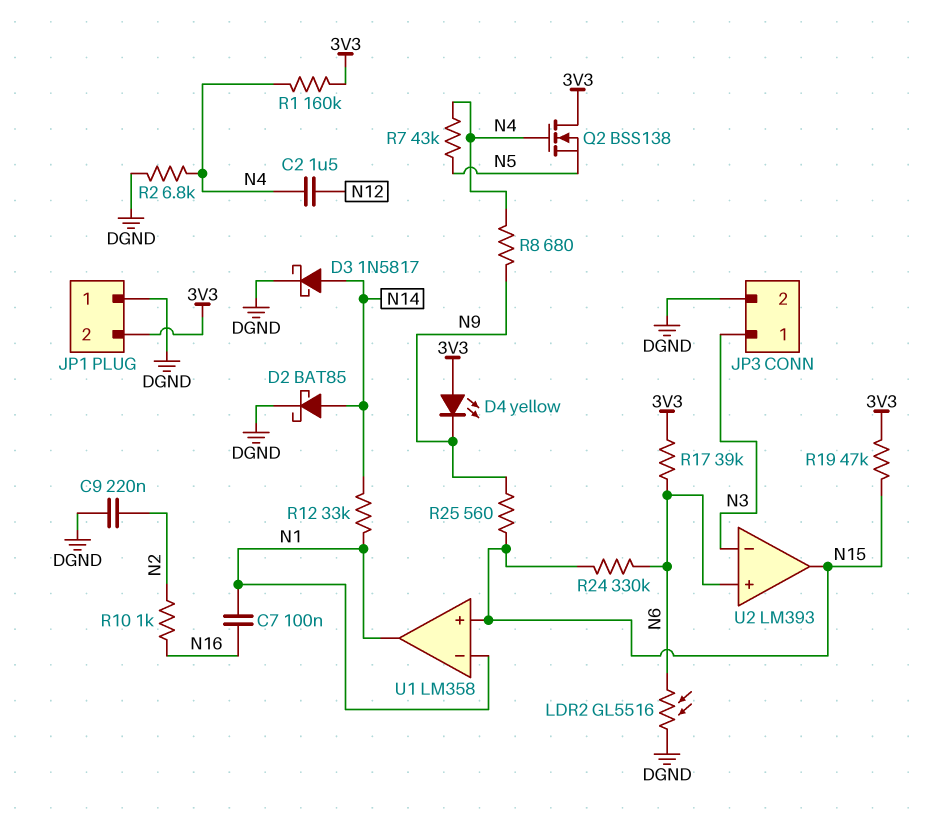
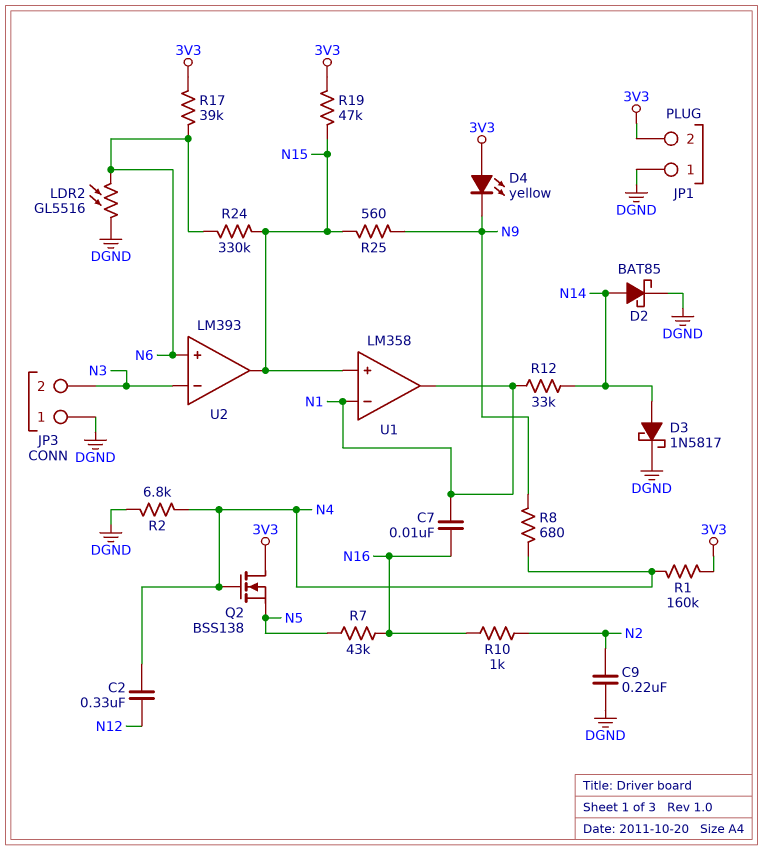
C2: 1.5uF (N4, N12) -> 330nF (N4, N12)
C7: 100nF (N1, N16) -> 10nF (N1, N16)
JP3 pin 1: N3 -> DGND
JP3 pin 2: DGND -> N3
R7: 43k (N4, N5) -> 43k (N5, N16)

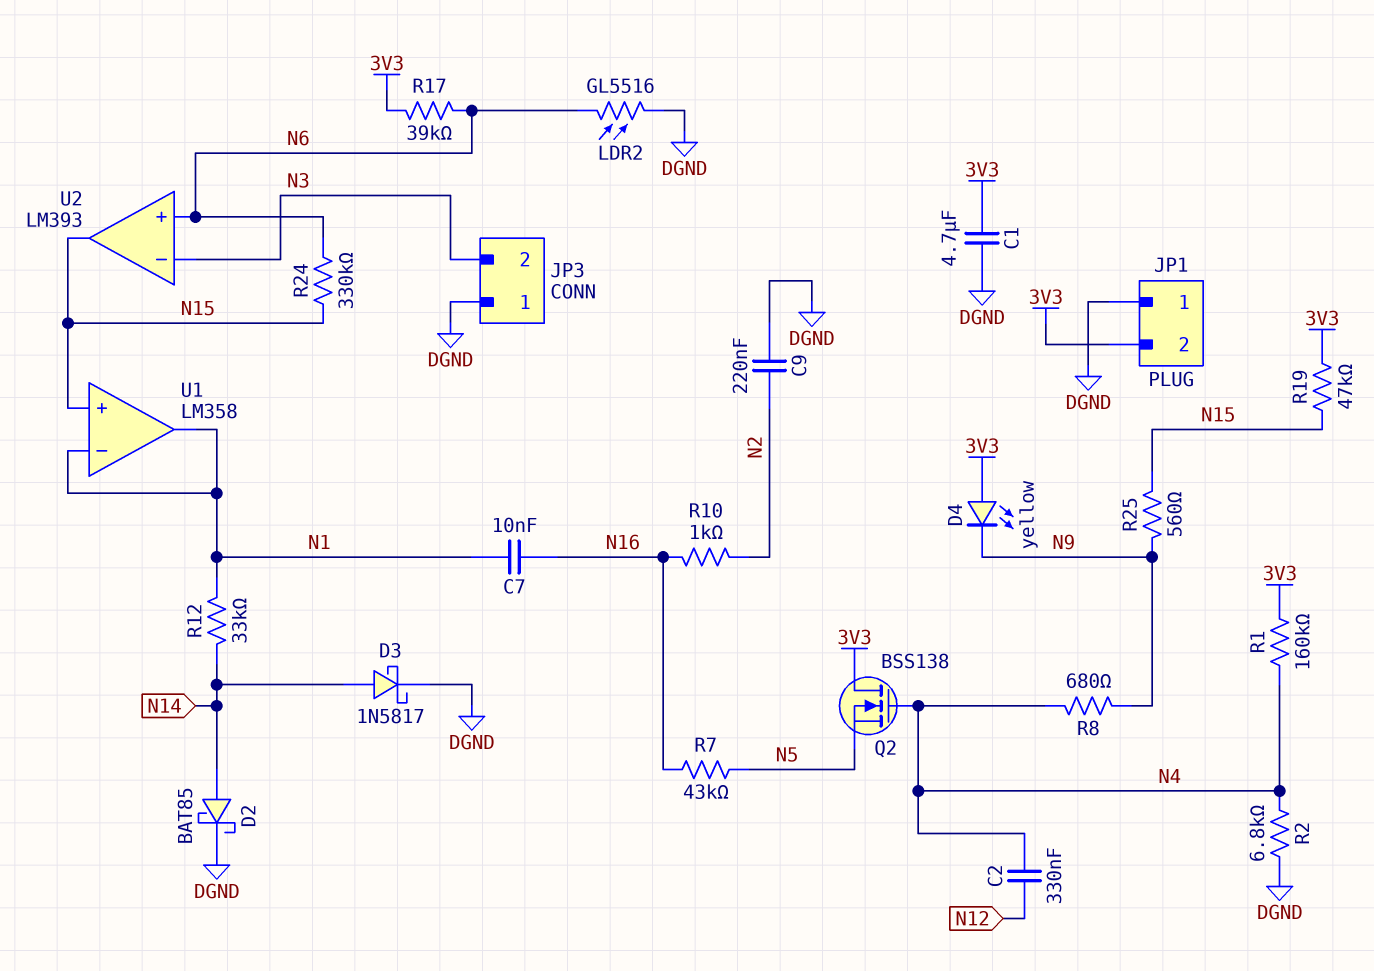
C1: none -> 4.7uF (3V3, DGND)

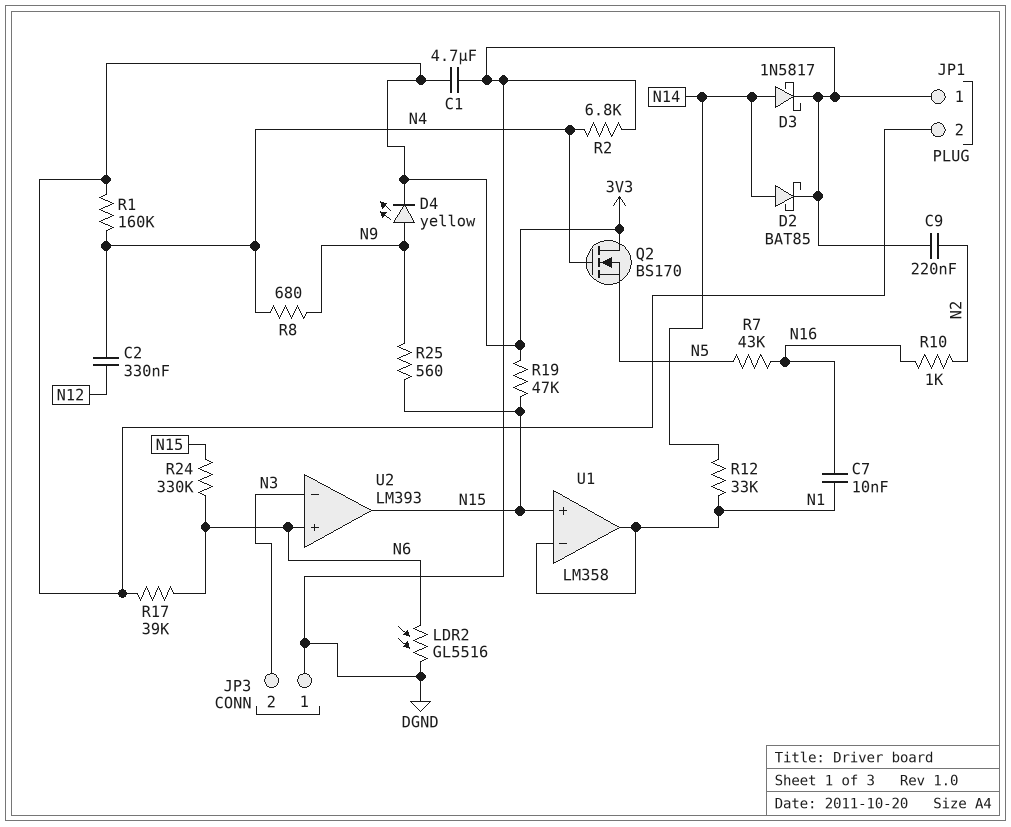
D4: LED yellow (A 3V3, K N9) -> LED yellow (A N9, K 3V3)
Q2: NMOS BSS138 (G N4, D 3V3, S N5) -> NMOS BS170 (G N4, D 3V3, S N5)

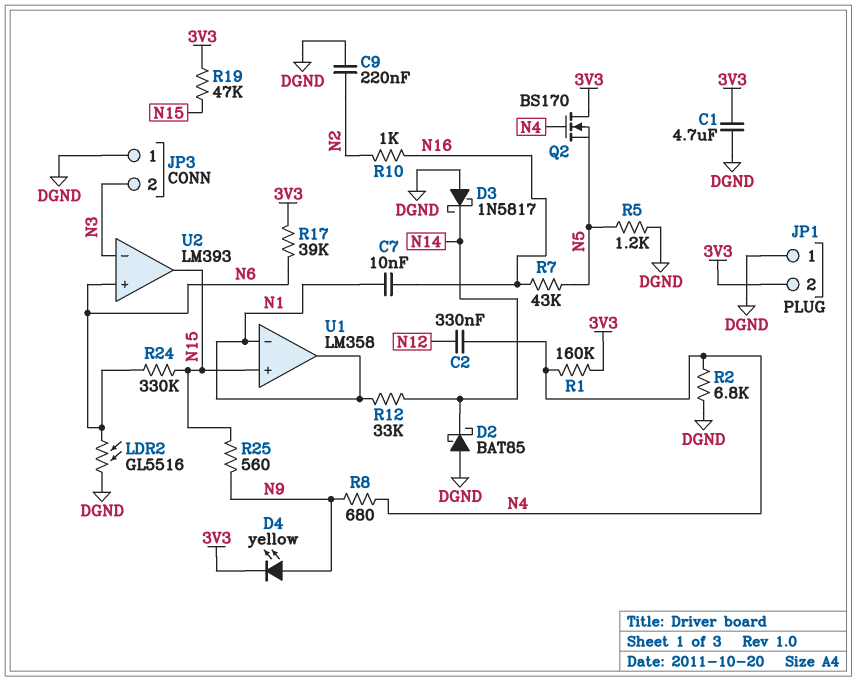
D2: schottky BAT85 (A N14, K DGND) -> schottky BAT85 (A DGND, K N14)
D3: schottky 1N5817 (A N14, K DGND) -> schottky 1N5817 (A DGND, K N14)
R5: none -> 1.2k (DGND, N5)

